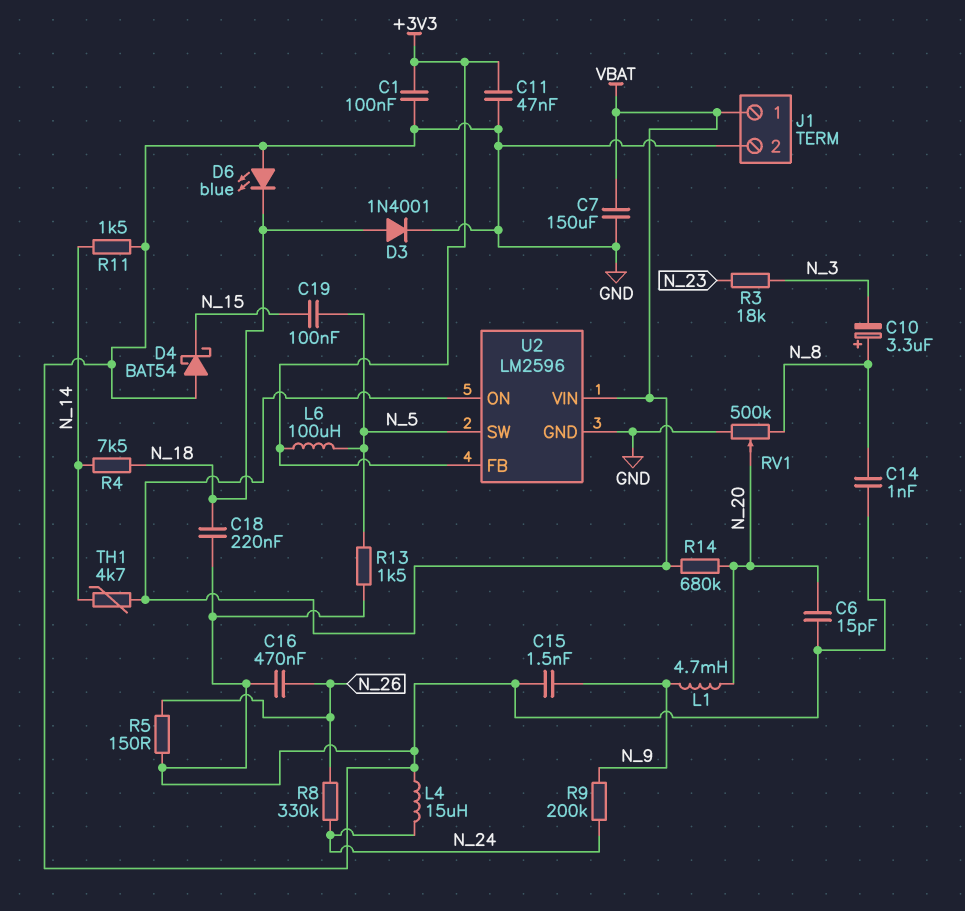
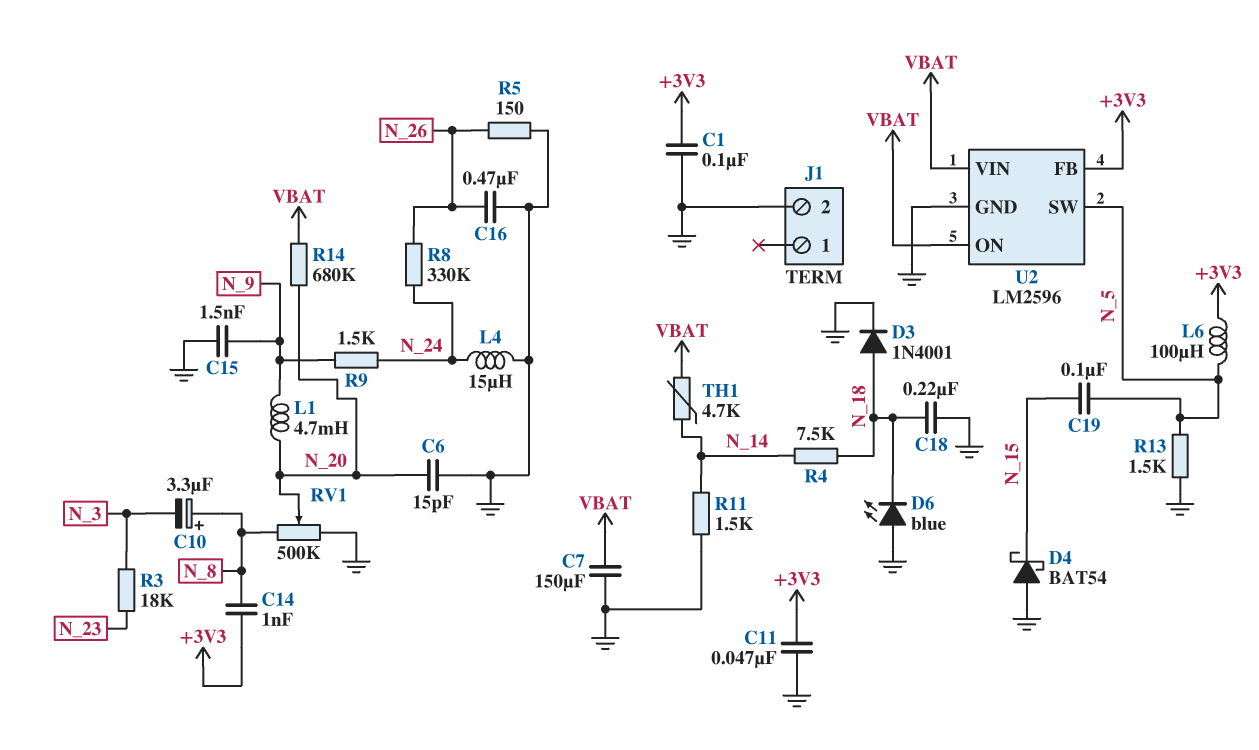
C14: 1nF (GND, N_8) -> 1nF (+3V3, N_8)
J1 pin 1: VBAT -> none
R9: 200k (N_9, N_24) -> 1.5k (N_9, N_24)

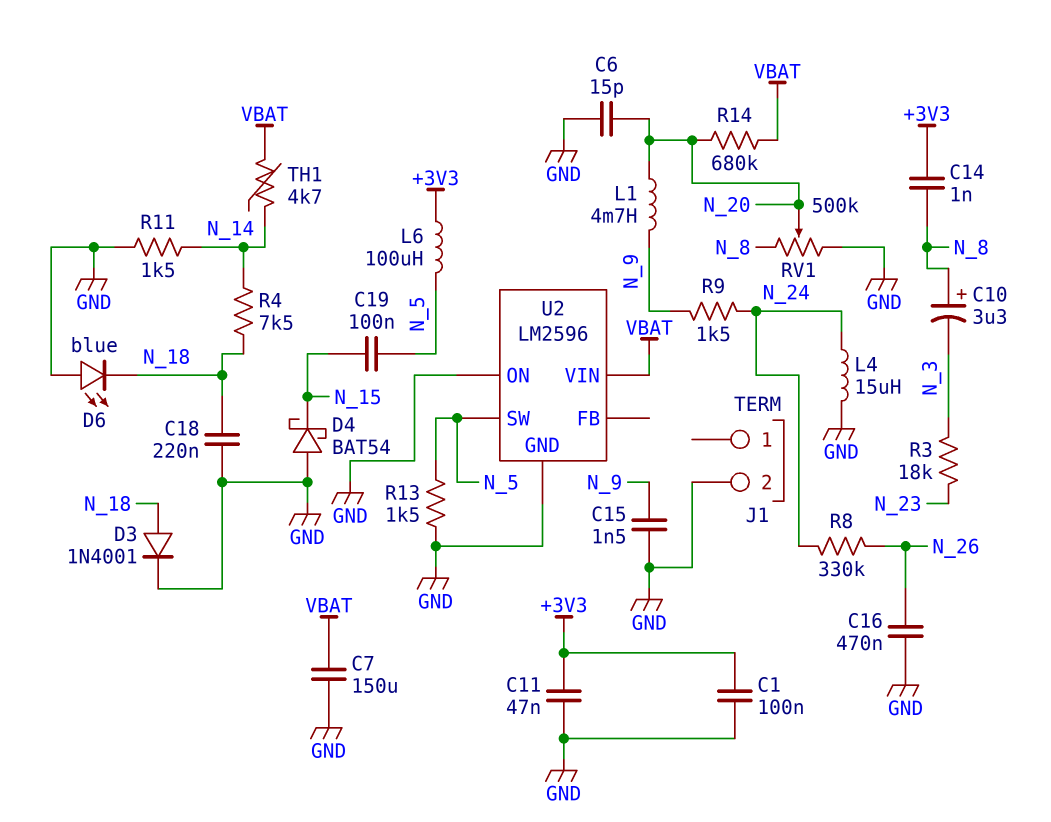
R5: 150 (GND, N_26) -> none
U2 pin FB: +3V3 -> none
U2 pin ON: VBAT -> GND

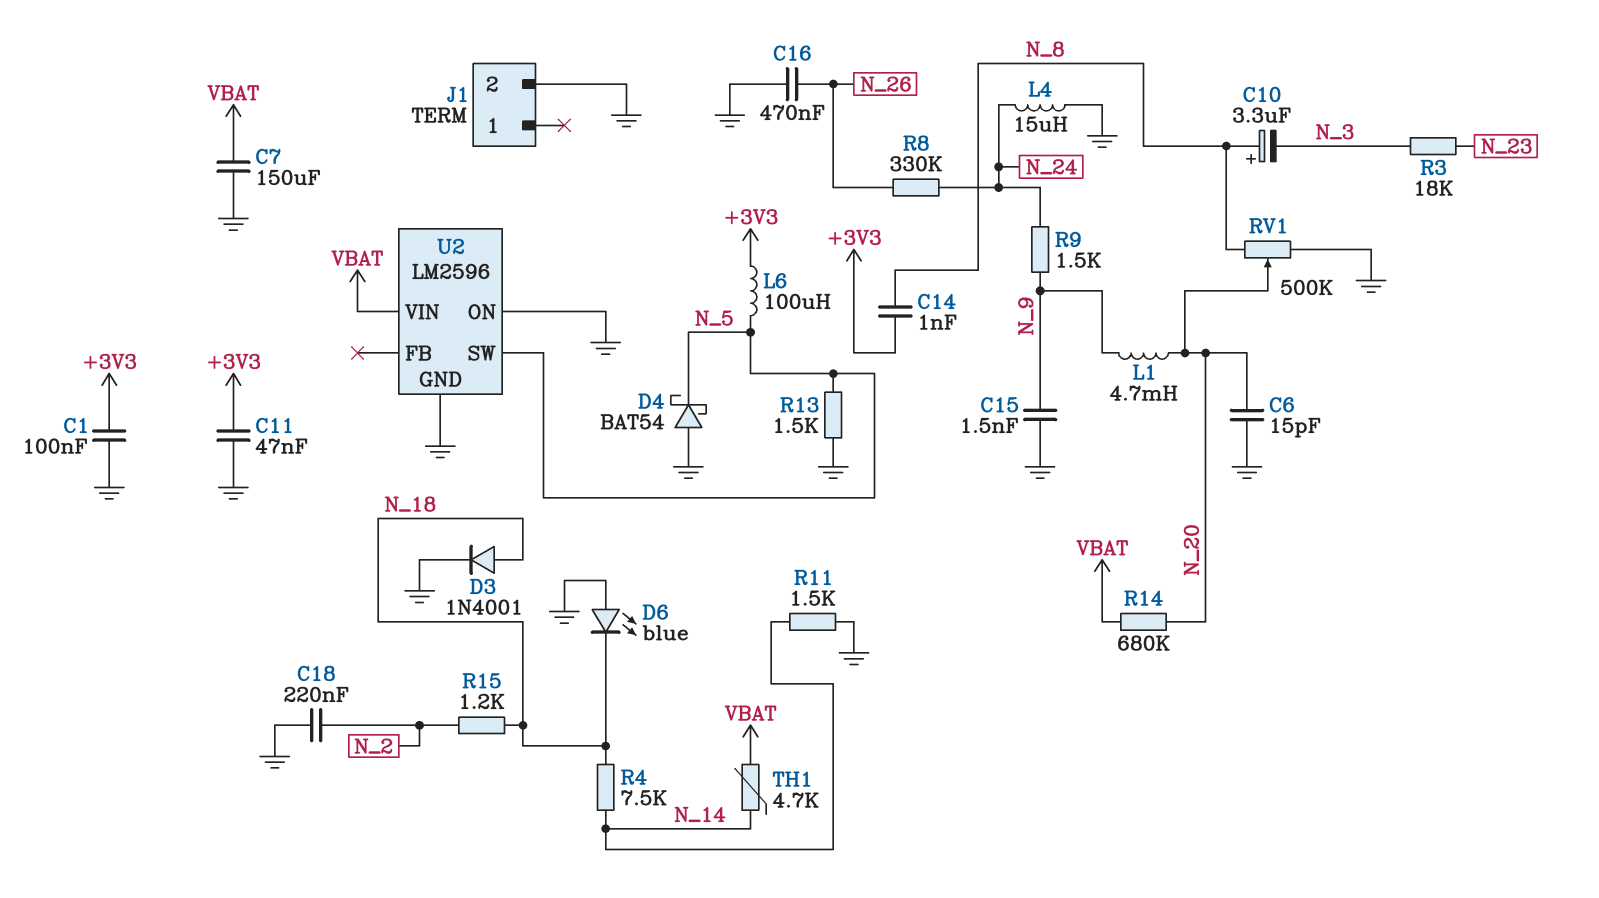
C18: 220nF (GND, N_18) -> 220nF (GND, N_2)
C19: 100nF (N_5, N_15) -> none
D4: schottky BAT54 (A GND, K N_15) -> schottky BAT54 (A GND, K N_5)
R15: none -> 1.2k (N_2, N_18)

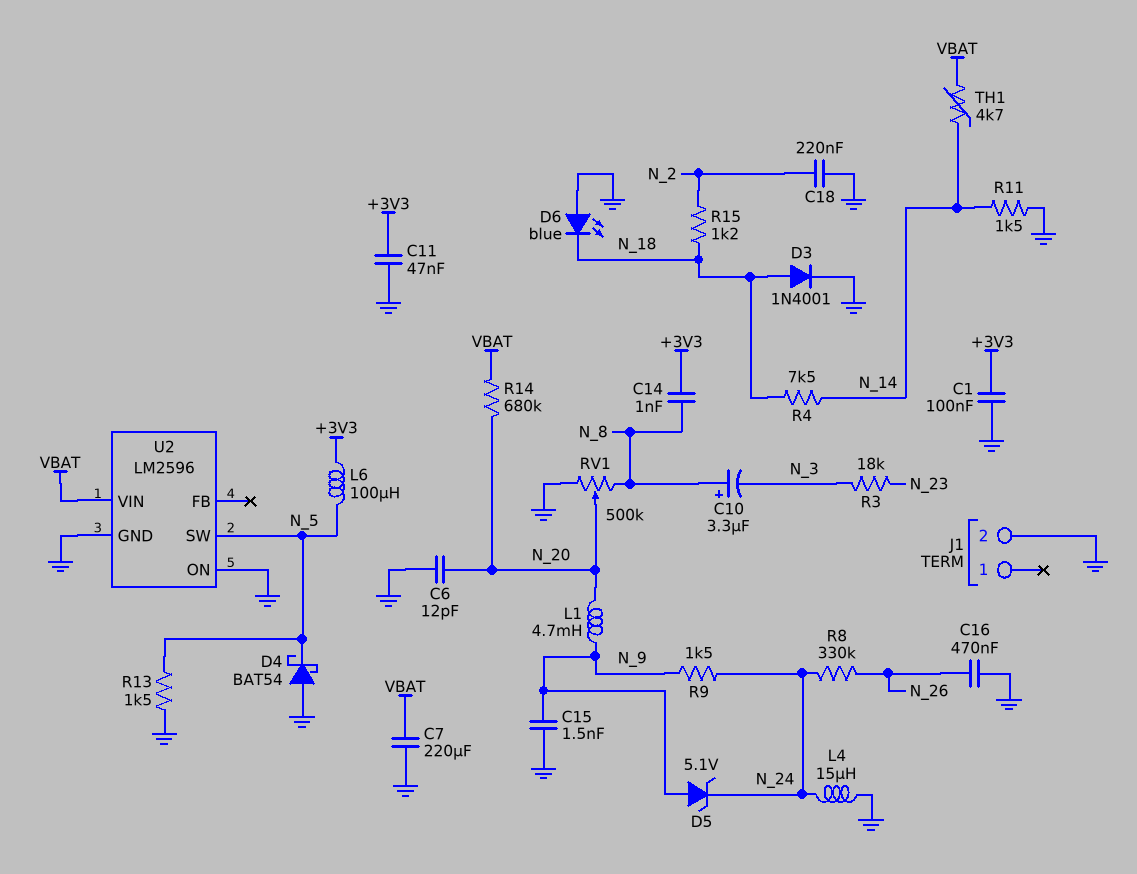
C6: 15pF (GND, N_20) -> 12pF (GND, N_20)
C7: 150uF (GND, VBAT) -> 220uF (GND, VBAT)
D5: none -> zener 5.1V (A N_9, K N_24)

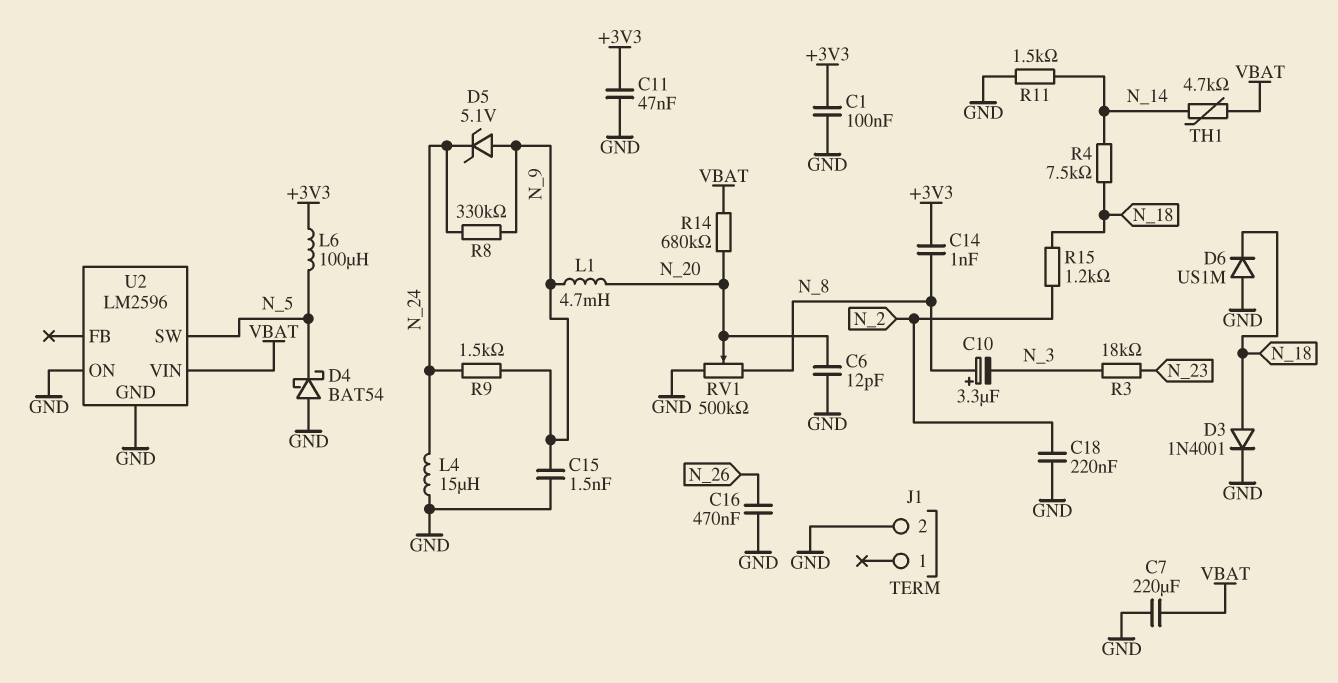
D6: LED blue (A GND, K N_18) -> diode US1M (A GND, K N_18)
R8: 330k (N_24, N_26) -> 330k (N_9, N_24)
R13: 1.5k (GND, N_5) -> none

